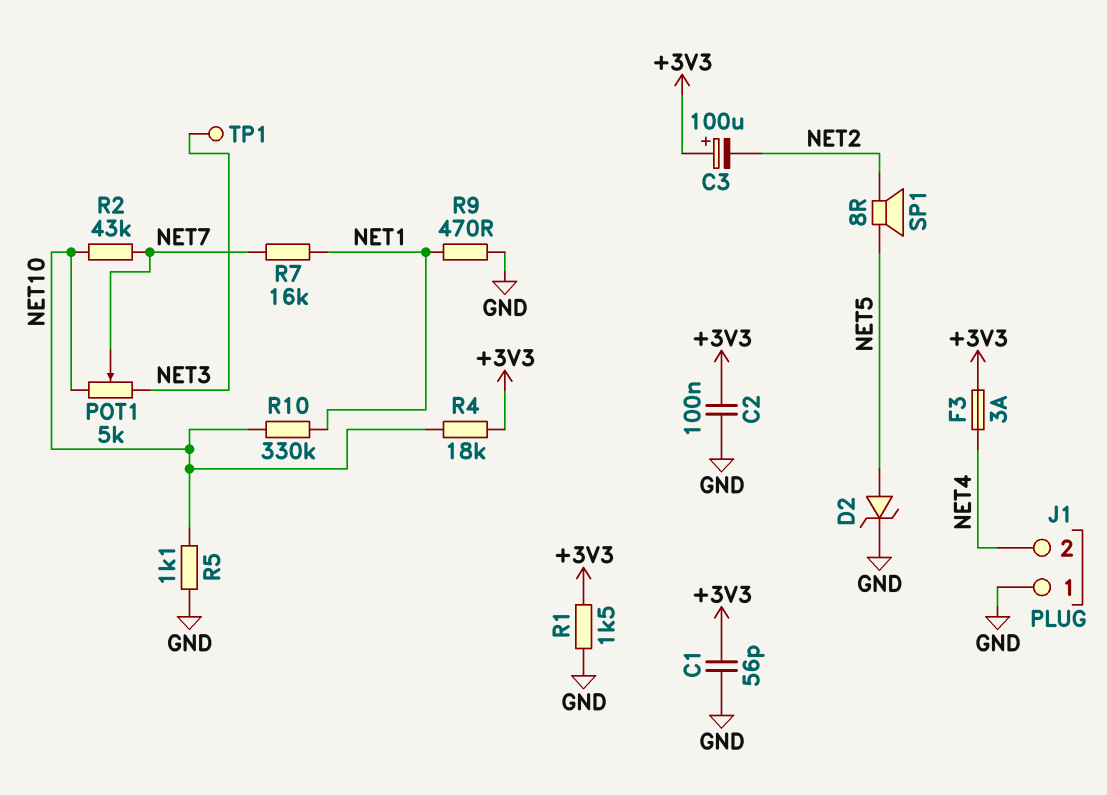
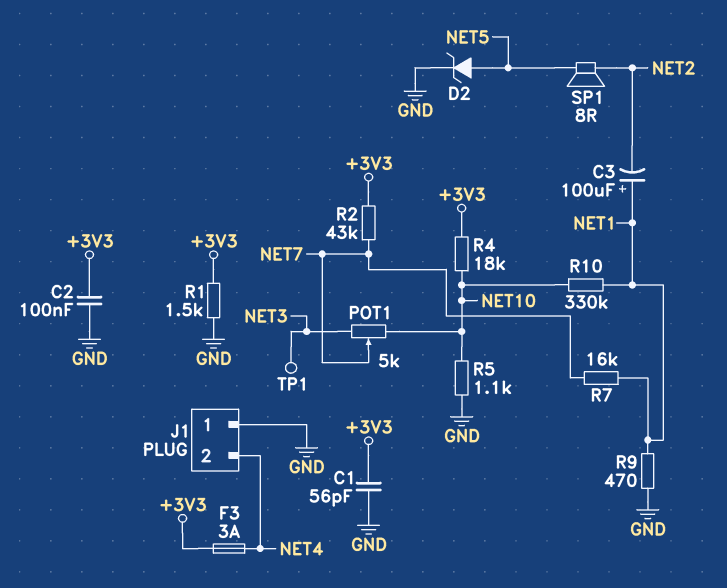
C3: 100uF (plus +3V3, minus NET2) -> 100uF (plus NET1, minus NET2)
R2: 43k (NET7, NET10) -> 43k (+3V3, NET7)

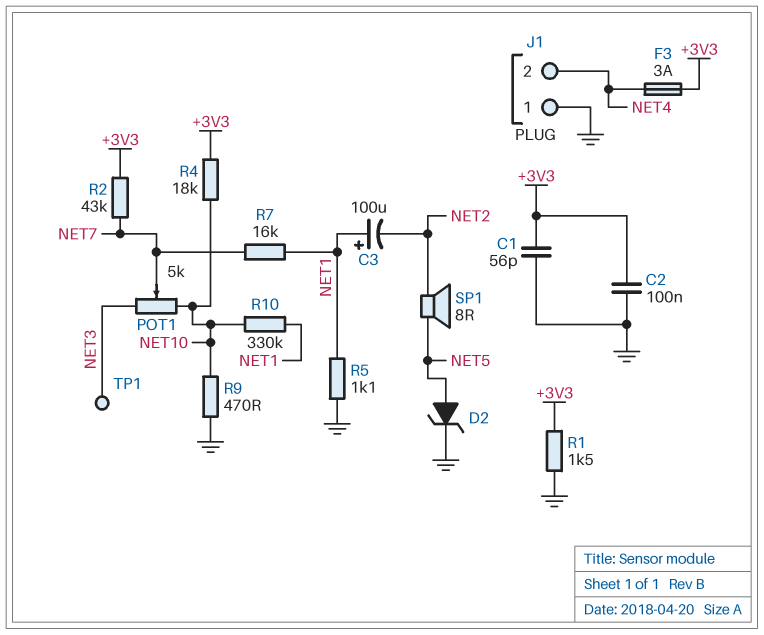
R5: 1.1k (GND, NET10) -> 1.1k (GND, NET1)
R9: 470 (GND, NET1) -> 470 (GND, NET10)

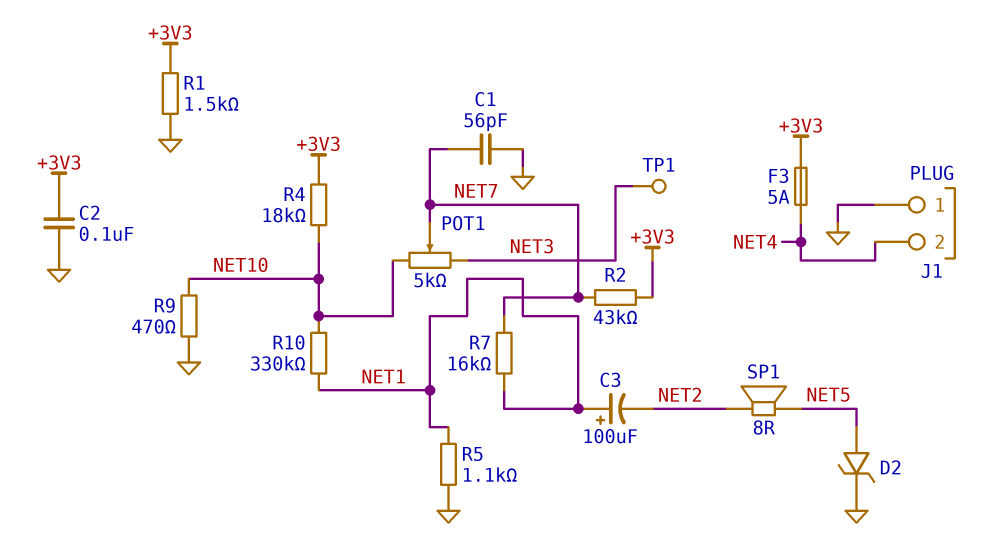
C1: 56pF (+3V3, GND) -> 56pF (GND, NET7)
F3: 3A (+3V3, NET4) -> 5A (+3V3, NET4)

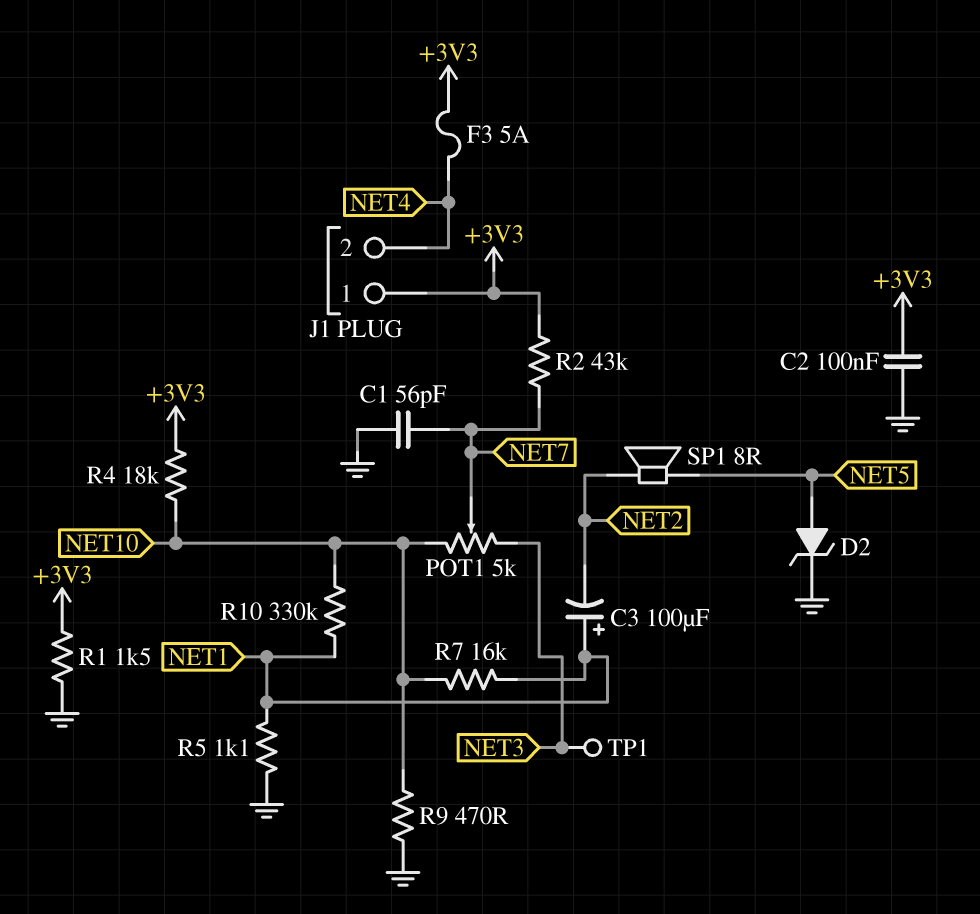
J1 pin 1: GND -> +3V3
R7: 16k (NET1, NET7) -> 16k (NET1, NET10)

